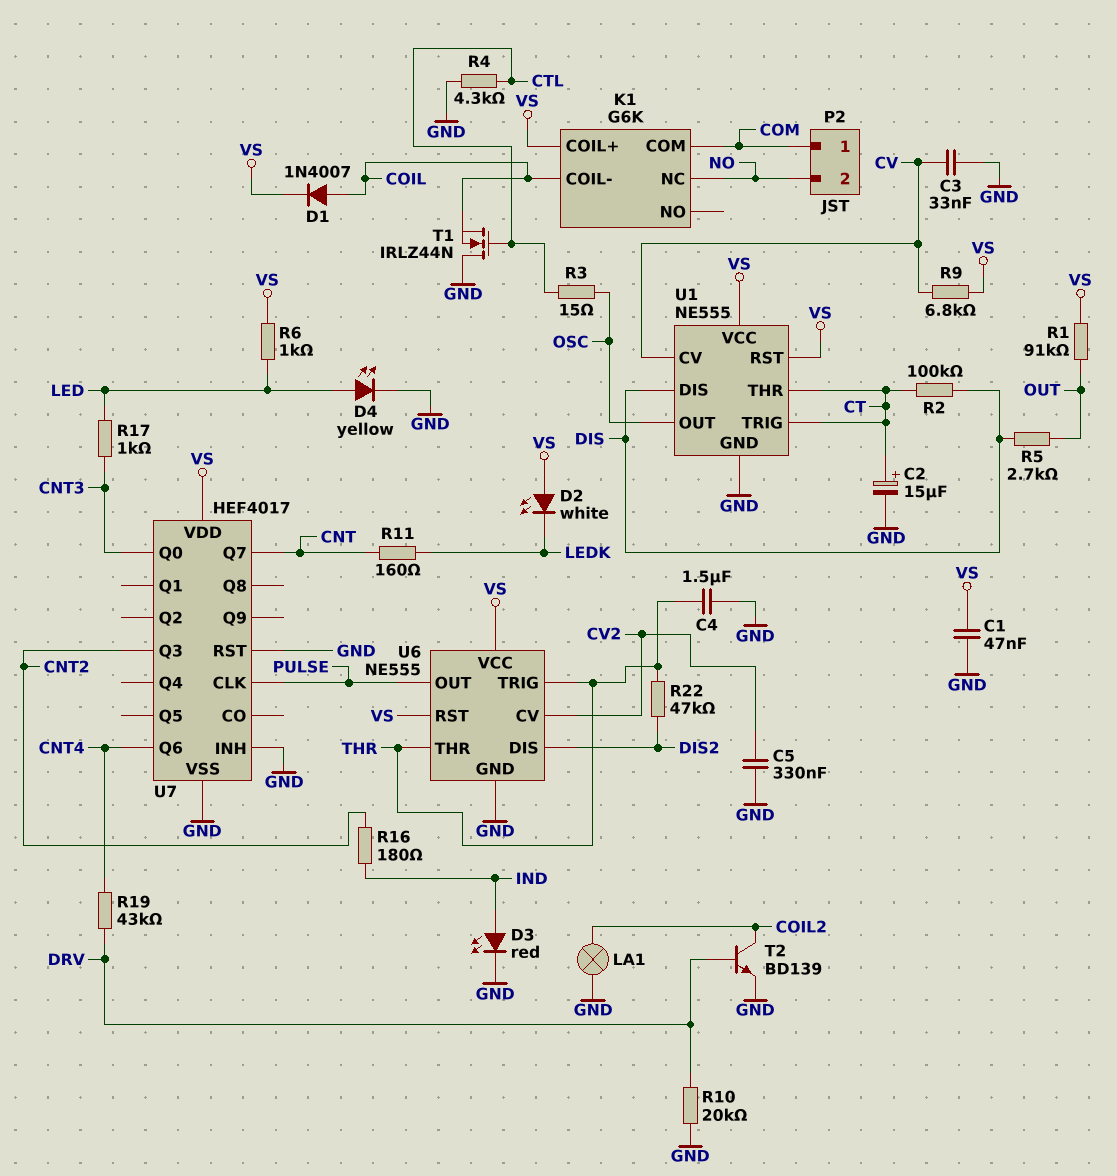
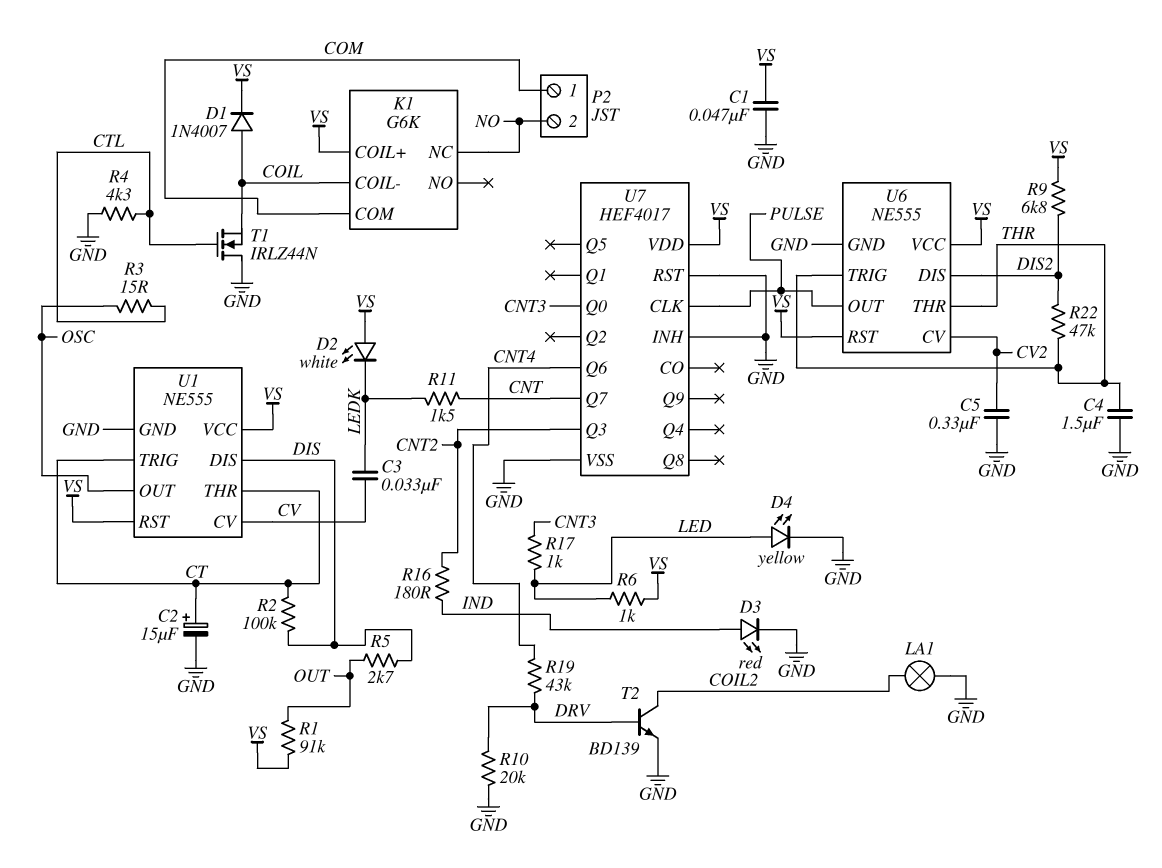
C3: 33nF (CV, GND) -> 33nF (CV, LEDK)
R9: 6.8k (CV, VS) -> 6.8k (DIS2, VS)
R11: 160 (CNT, LEDK) -> 1.5k (CNT, LEDK)

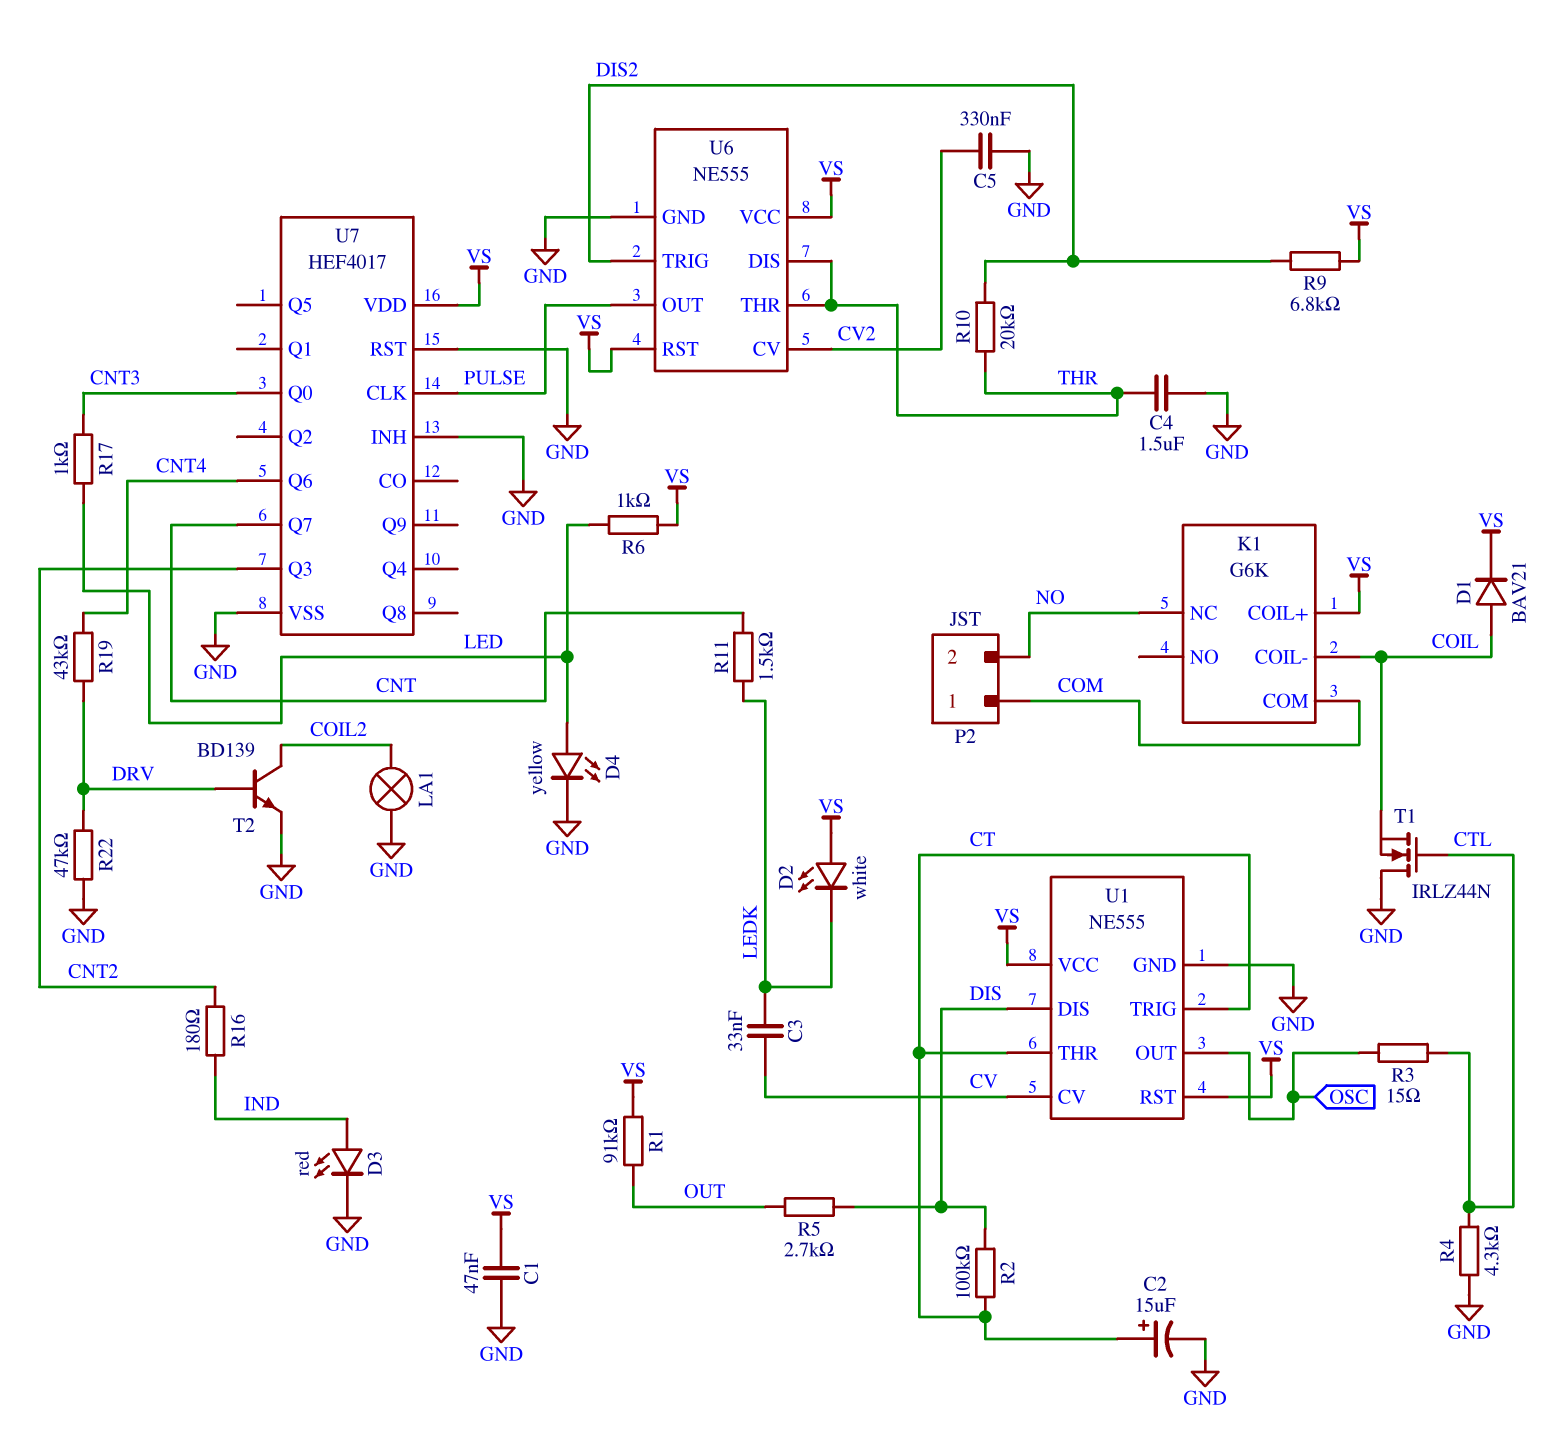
D1: diode 1N4007 (A COIL, K VS) -> diode BAV21 (A COIL, K VS)
R10: 20k (DRV, GND) -> 20k (DIS2, THR)
R22: 47k (DIS2, THR) -> 47k (DRV, GND)
U6 pin DIS: DIS2 -> THR
U6 pin TRIG: THR -> DIS2

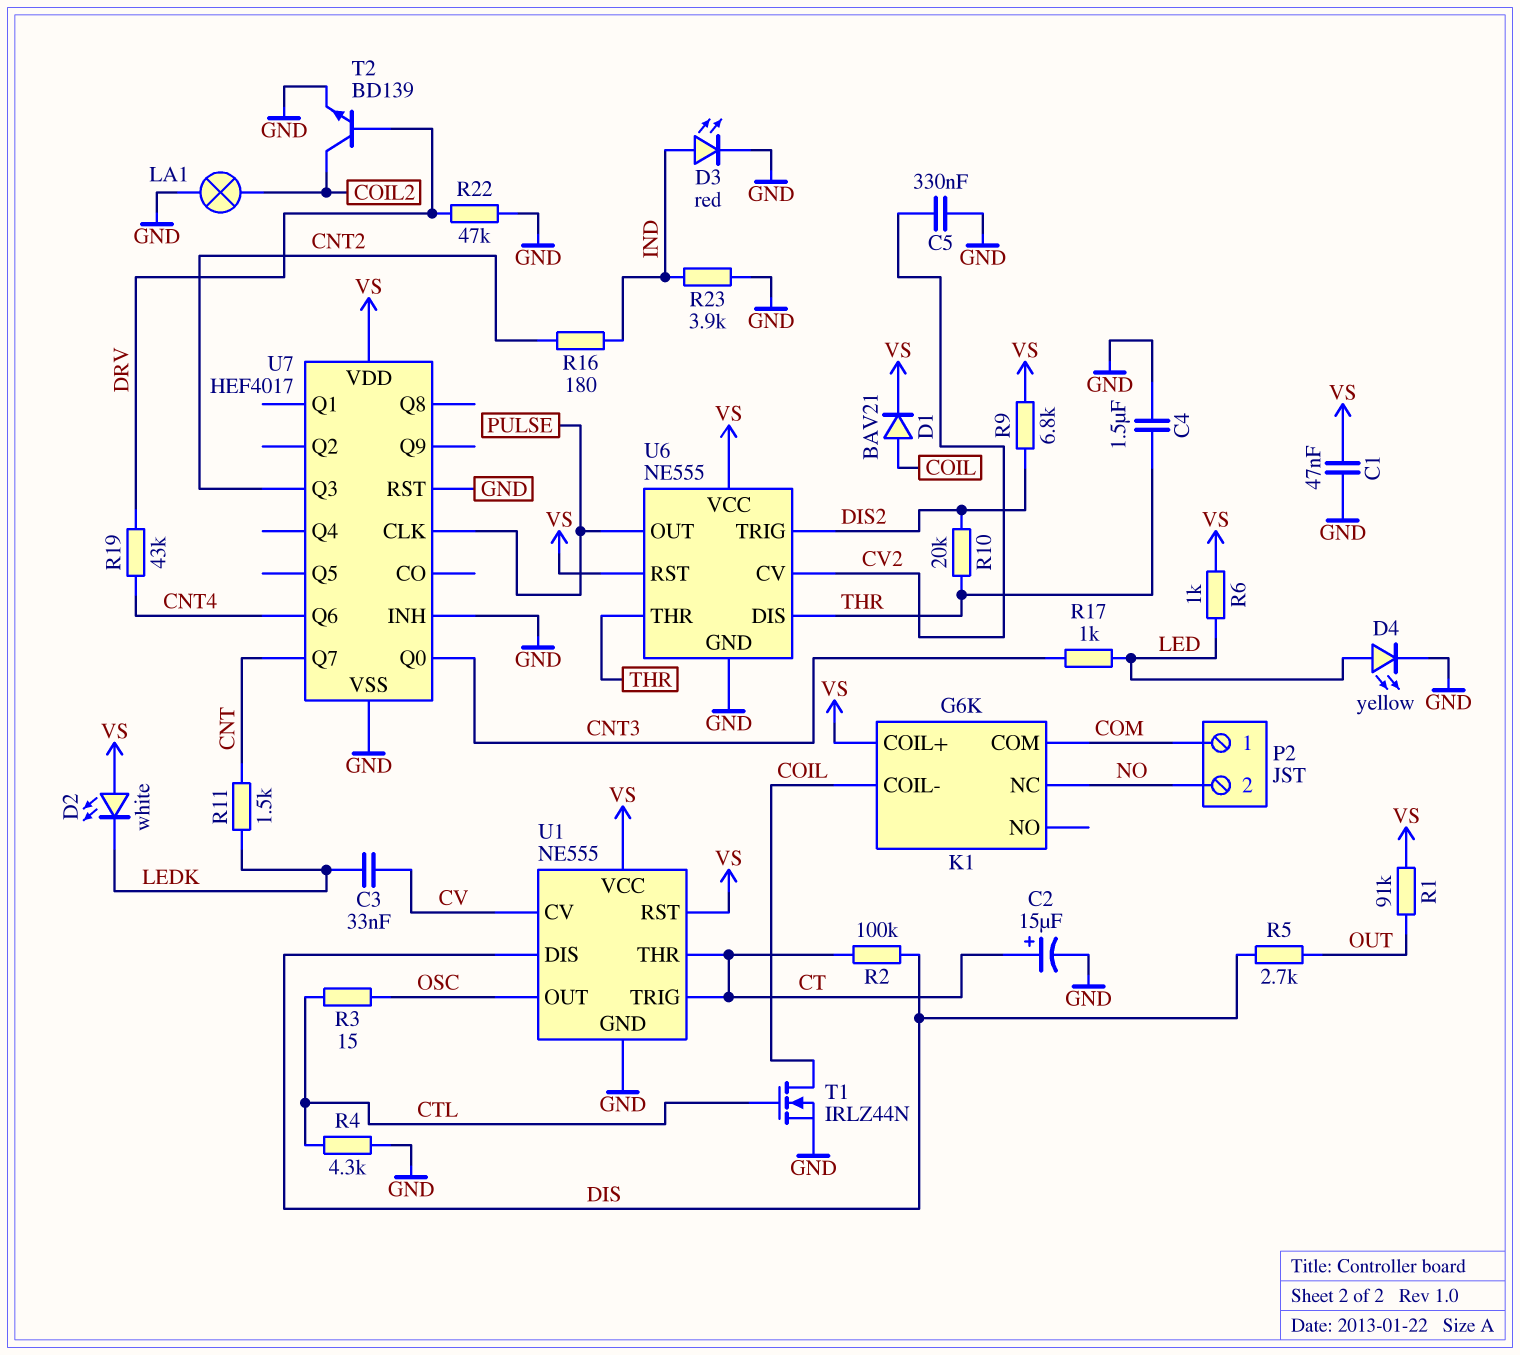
R23: none -> 3.9k (GND, IND)
T1: NMOS IRLZ44N (G CTL, D GND, S COIL) -> NMOS IRLZ44N (G CTL, D COIL, S GND)

